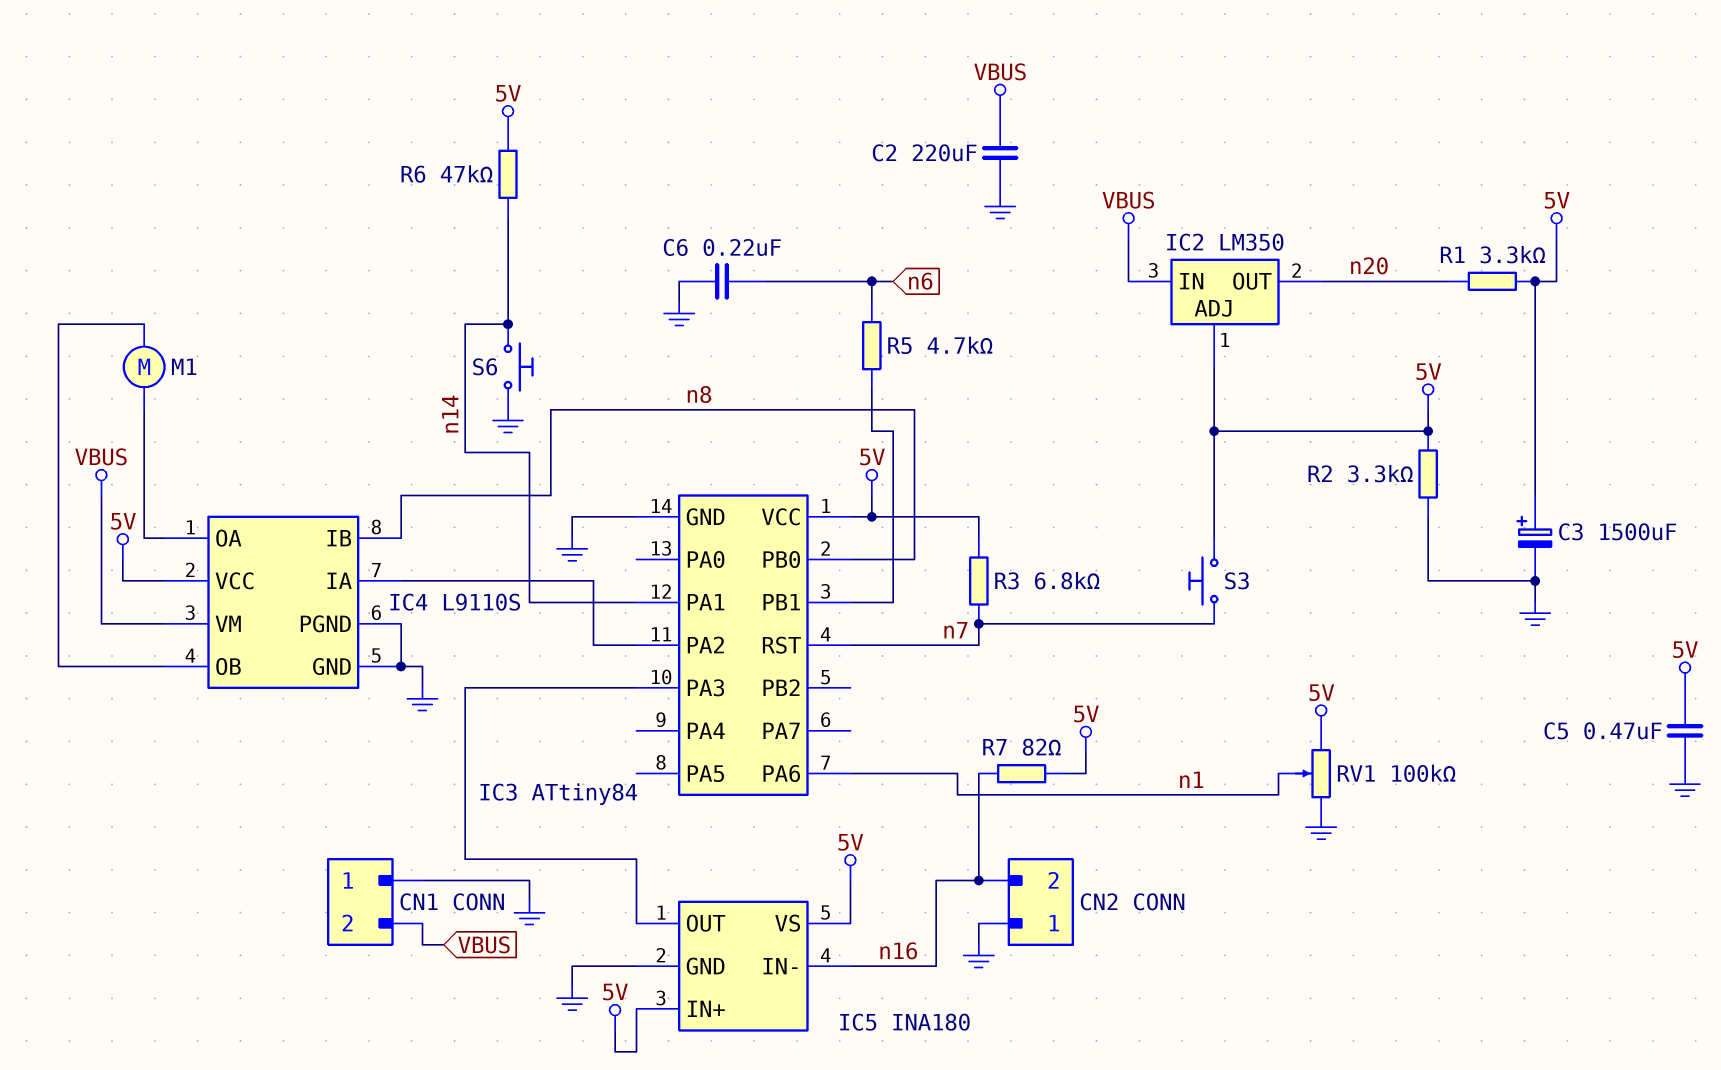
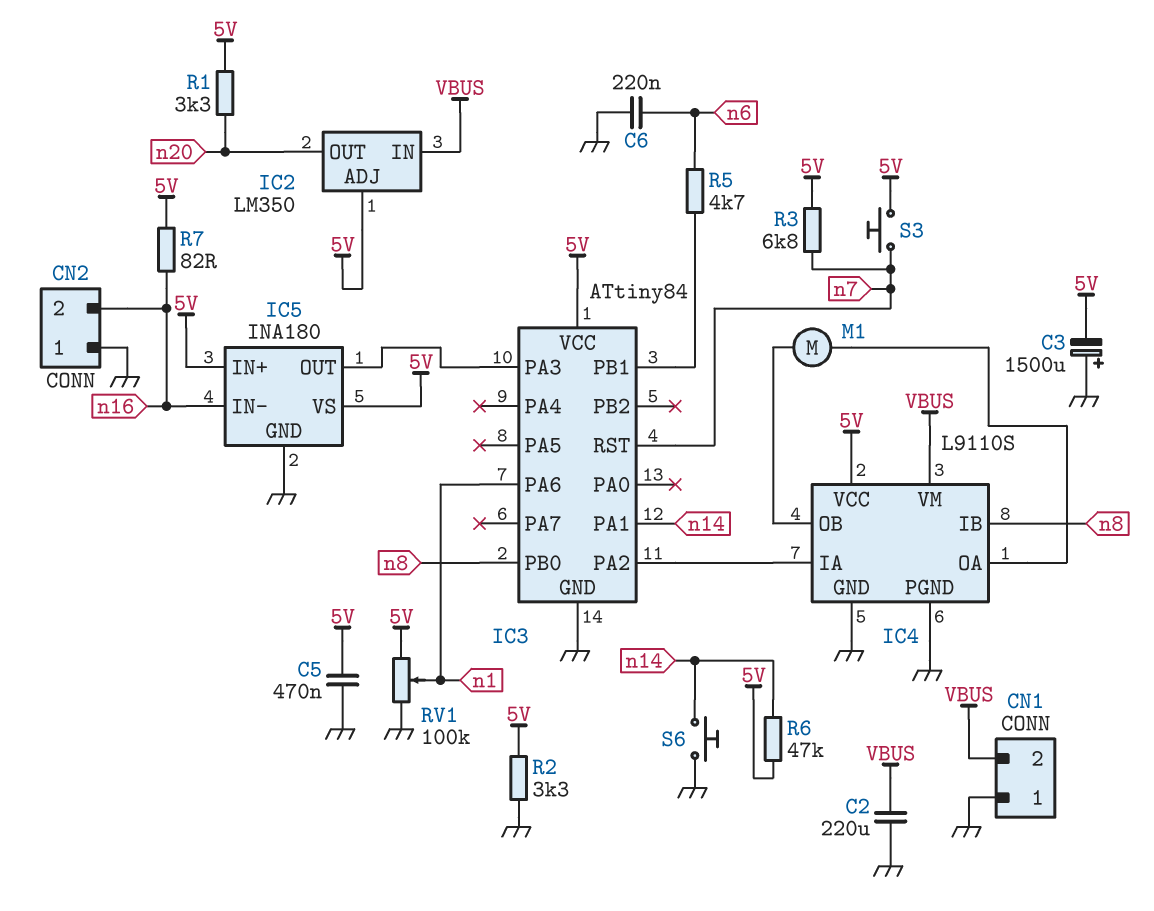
C3: 1500uF (plus 5V, minus GND) -> 1500uF (plus GND, minus 5V)

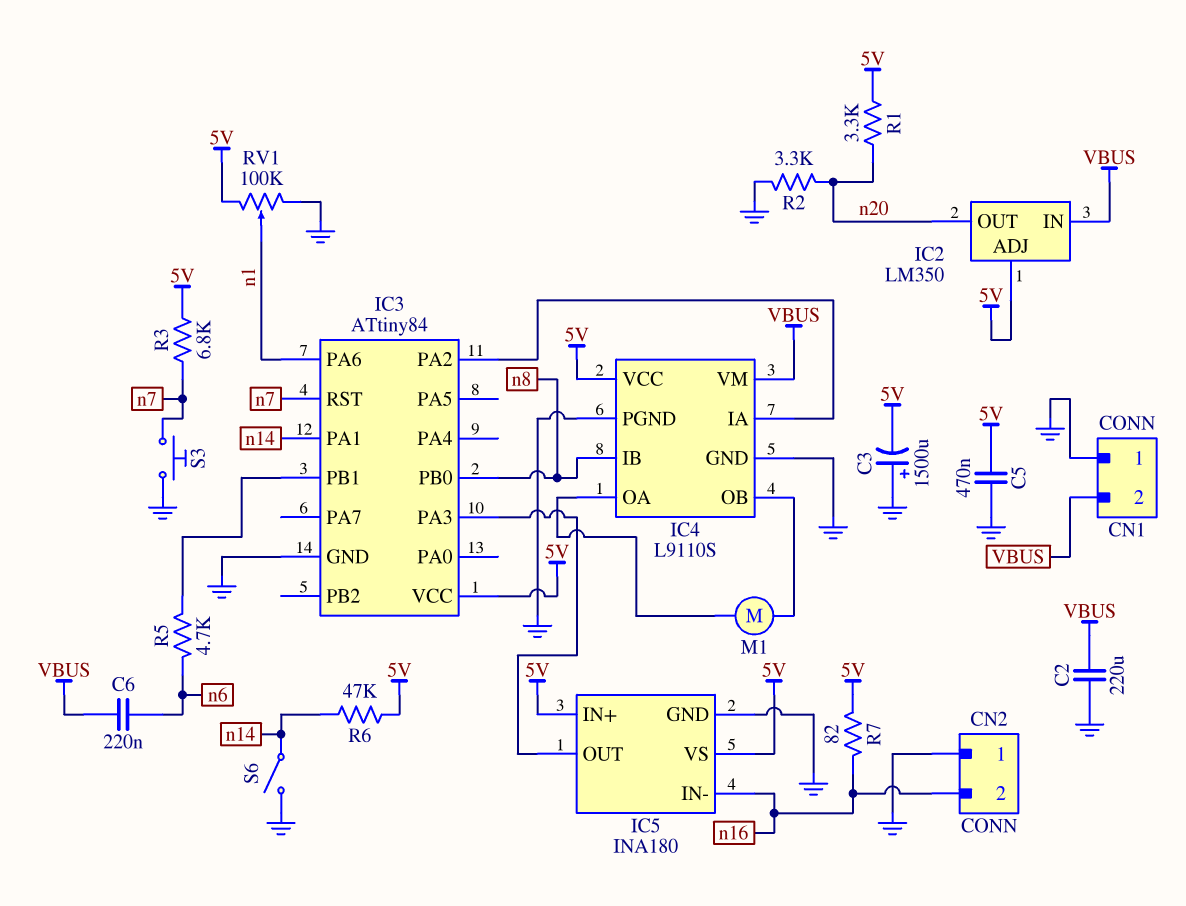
C6: 220nF (GND, n6) -> 220nF (VBUS, n6)
R2: 3.3k (5V, GND) -> 3.3k (GND, n20)
S3: button (5V, n7) -> button (GND, n7)
S6: button (GND, n14) -> switch (GND, n14)

